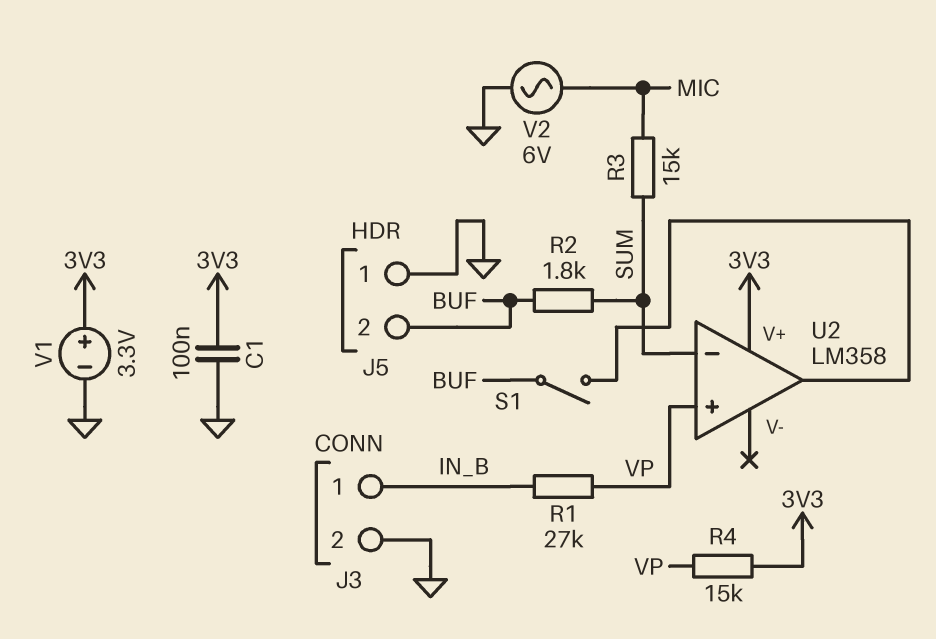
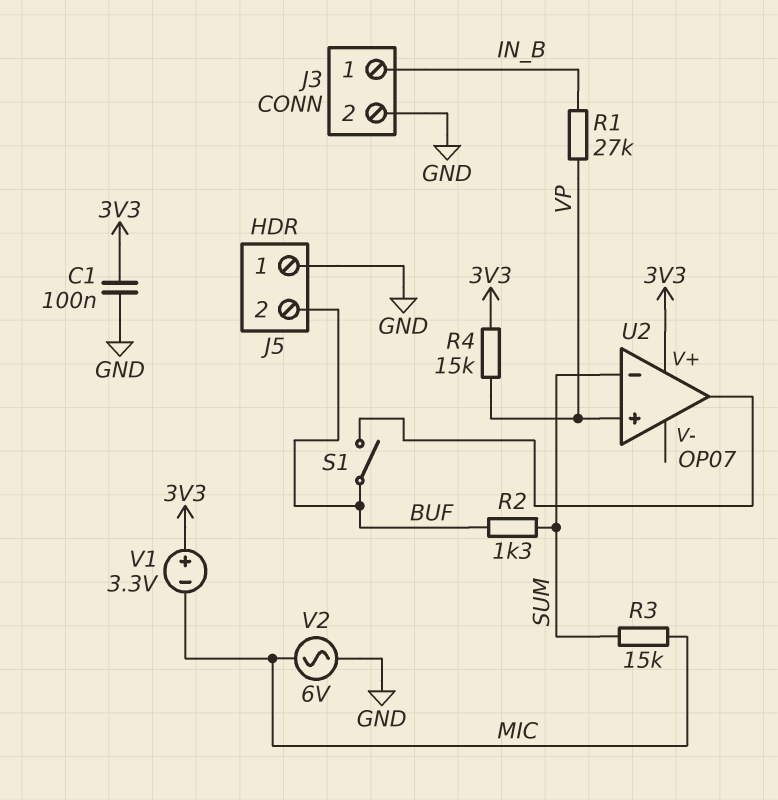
R2: 1.8k (BUF, SUM) -> 1.3k (BUF, SUM)
U2: LM358 -> OP07
V1: 3.3V (plus 3V3, minus GND) -> 3.3V (plus 3V3, minus MIC)

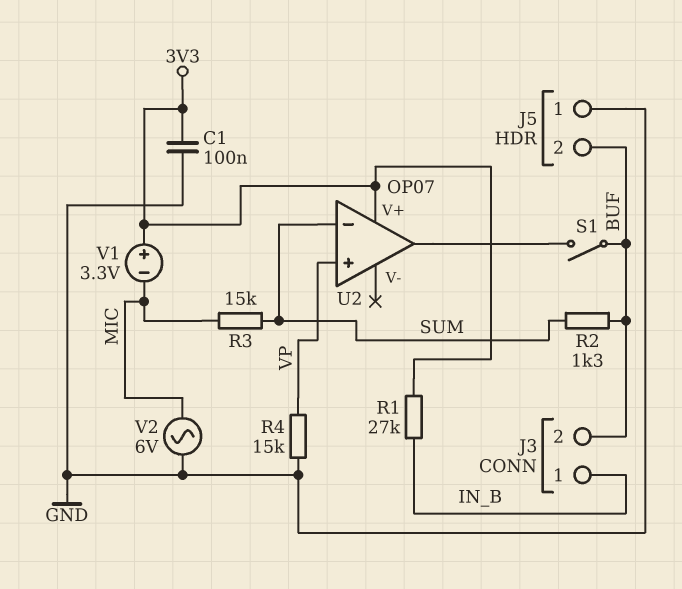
J3 pin 2: GND -> BUF
R1: 27k (IN_B, VP) -> 27k (3V3, IN_B)
R4: 15k (3V3, VP) -> 15k (GND, VP)

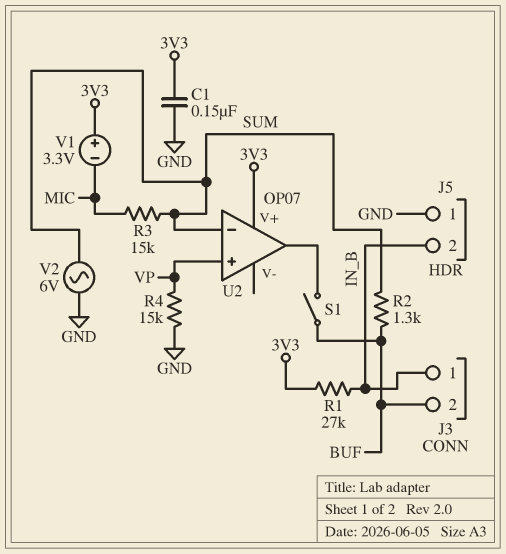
C1: 100nF (3V3, GND) -> 150nF (3V3, GND)
J5 pin 2: BUF -> IN_B
V2: AC 6V (GND, MIC) -> AC 6V (GND, SUM)

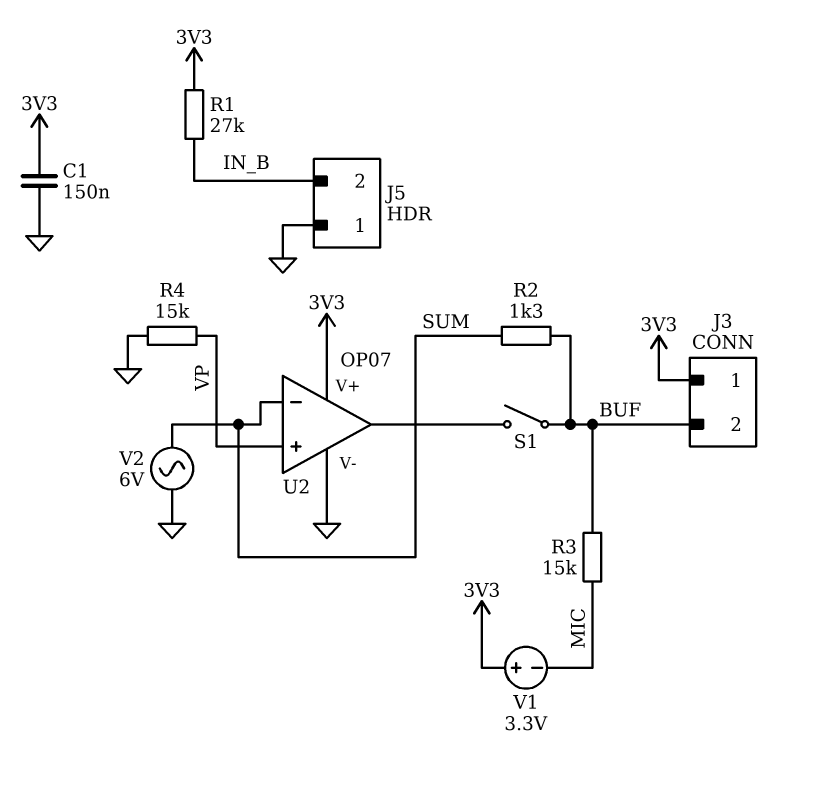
J3 pin 1: IN_B -> 3V3
R3: 15k (MIC, SUM) -> 15k (BUF, MIC)
U2 pin V-: none -> GND

